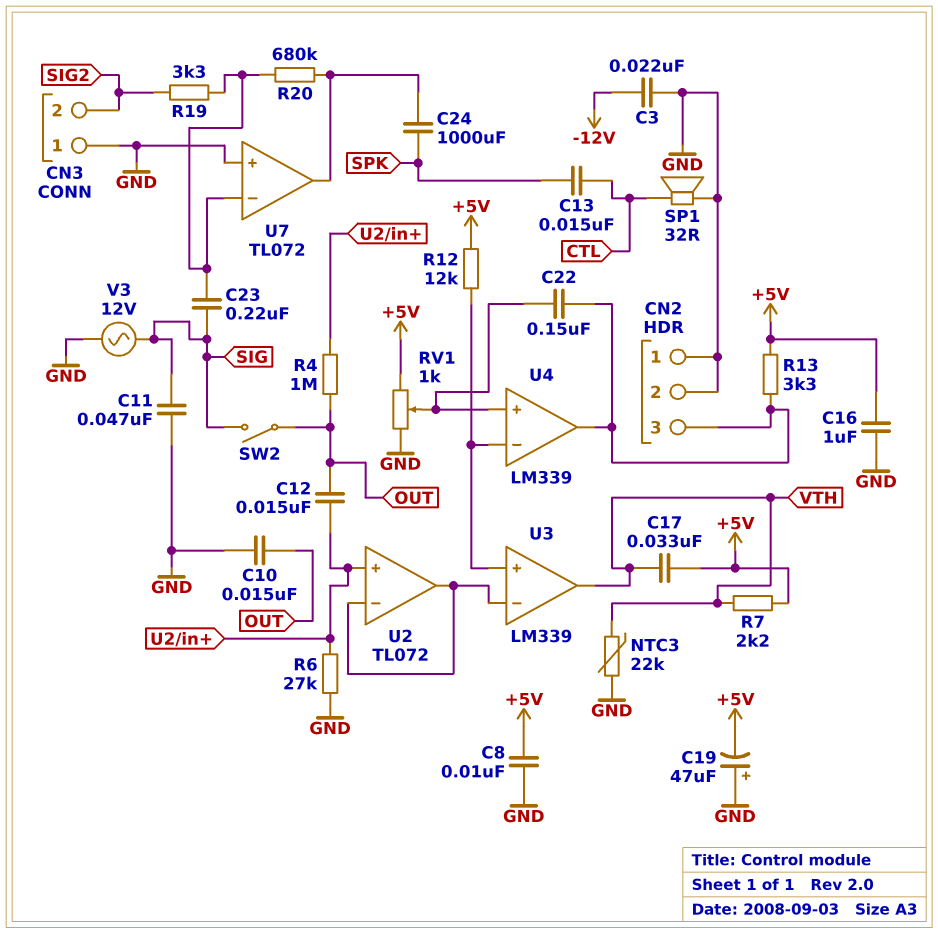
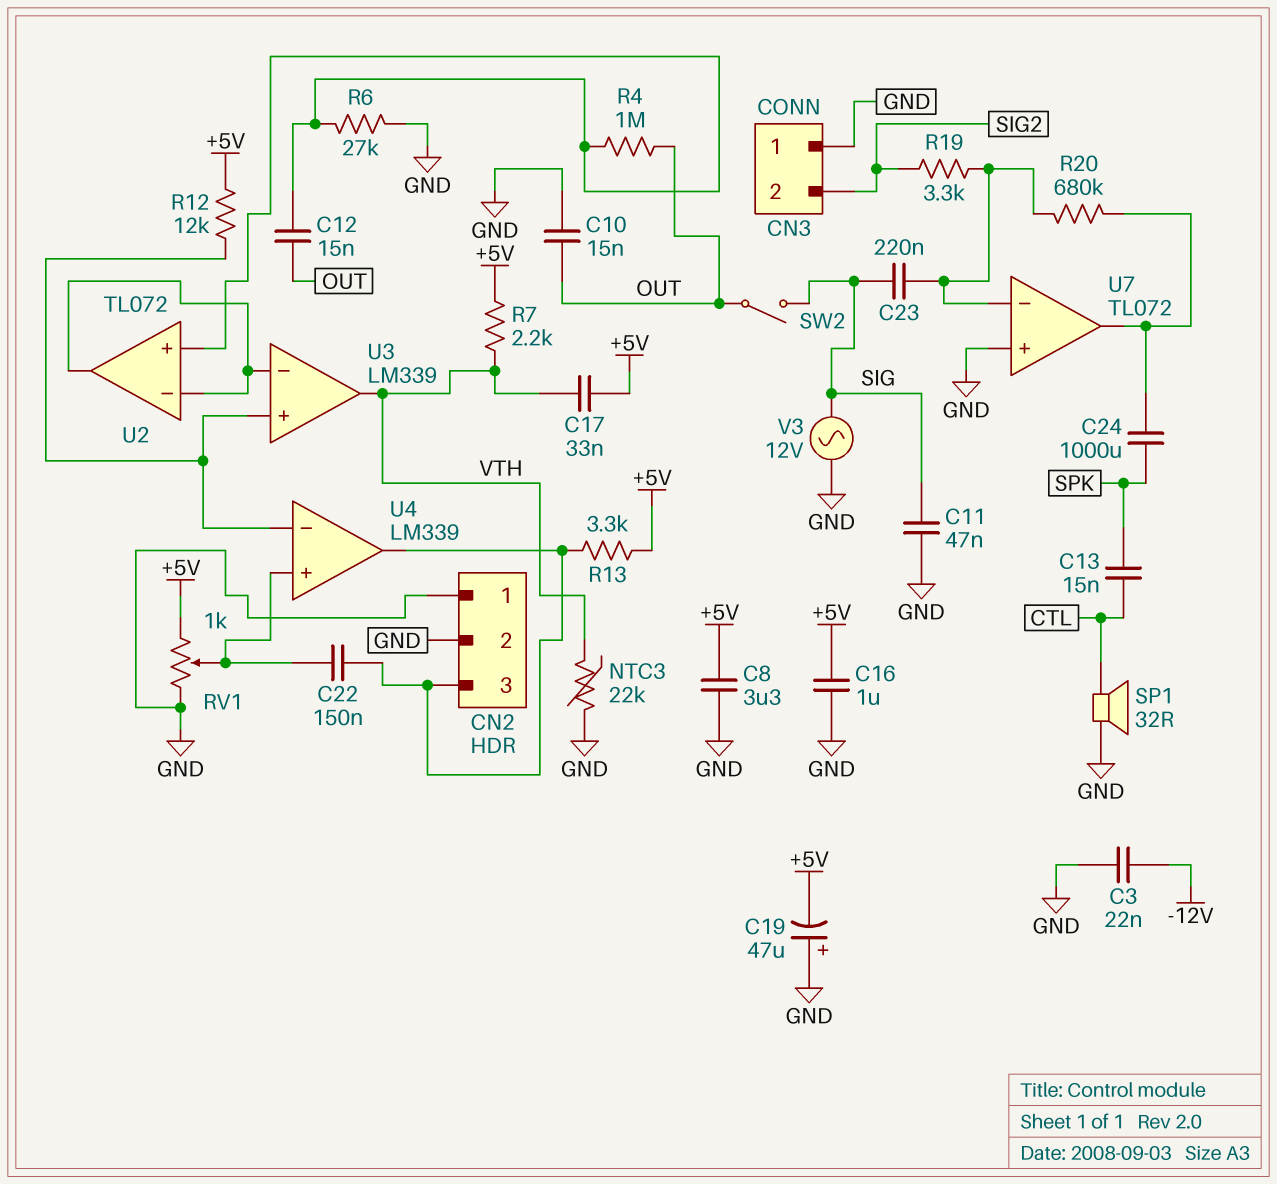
C8: 10nF (+5V, GND) -> 3.3uF (+5V, GND)

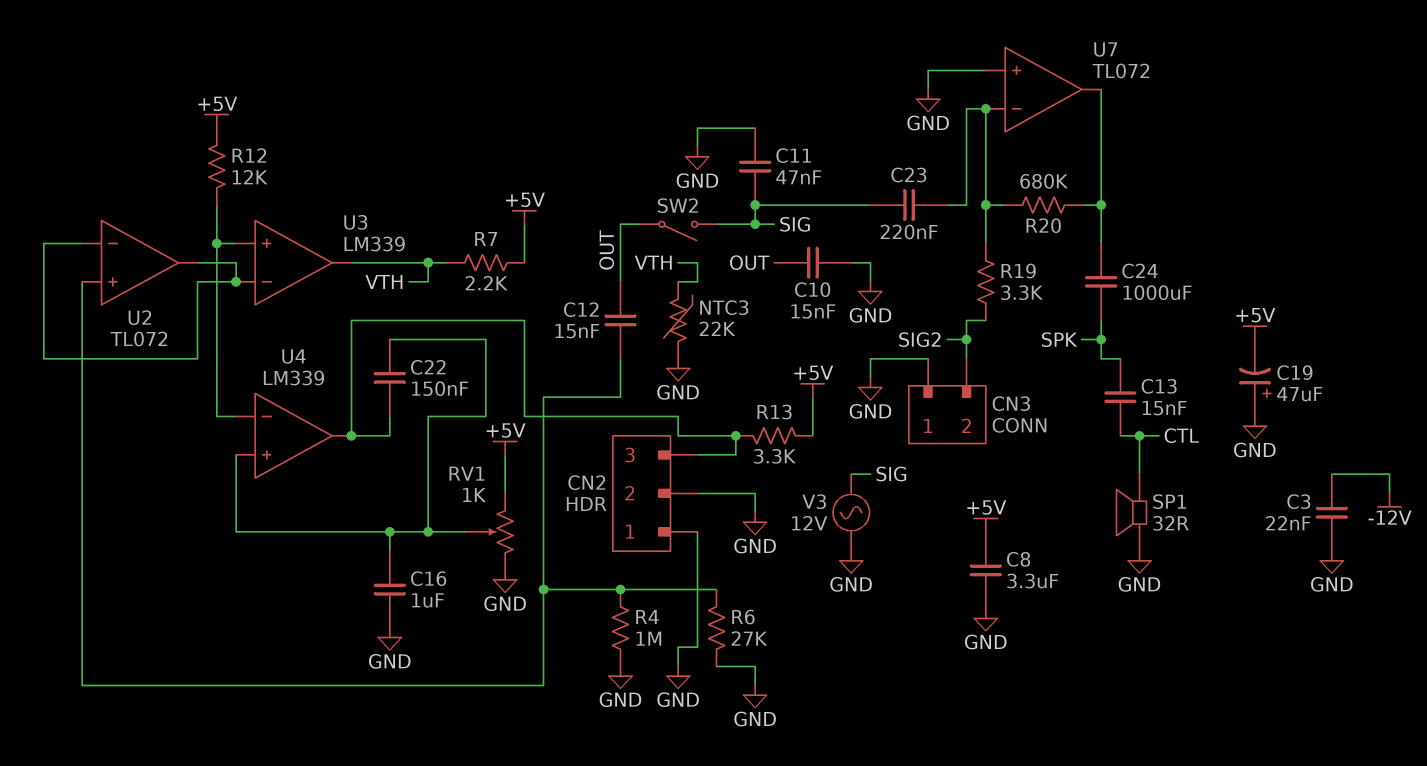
C16: 1uF (+5V, GND) -> 1uF (GND, U4/in+)
C17: 33nF (+5V, VTH) -> none
R4: 1M (OUT, U2/in+) -> 1M (GND, U2/in+)

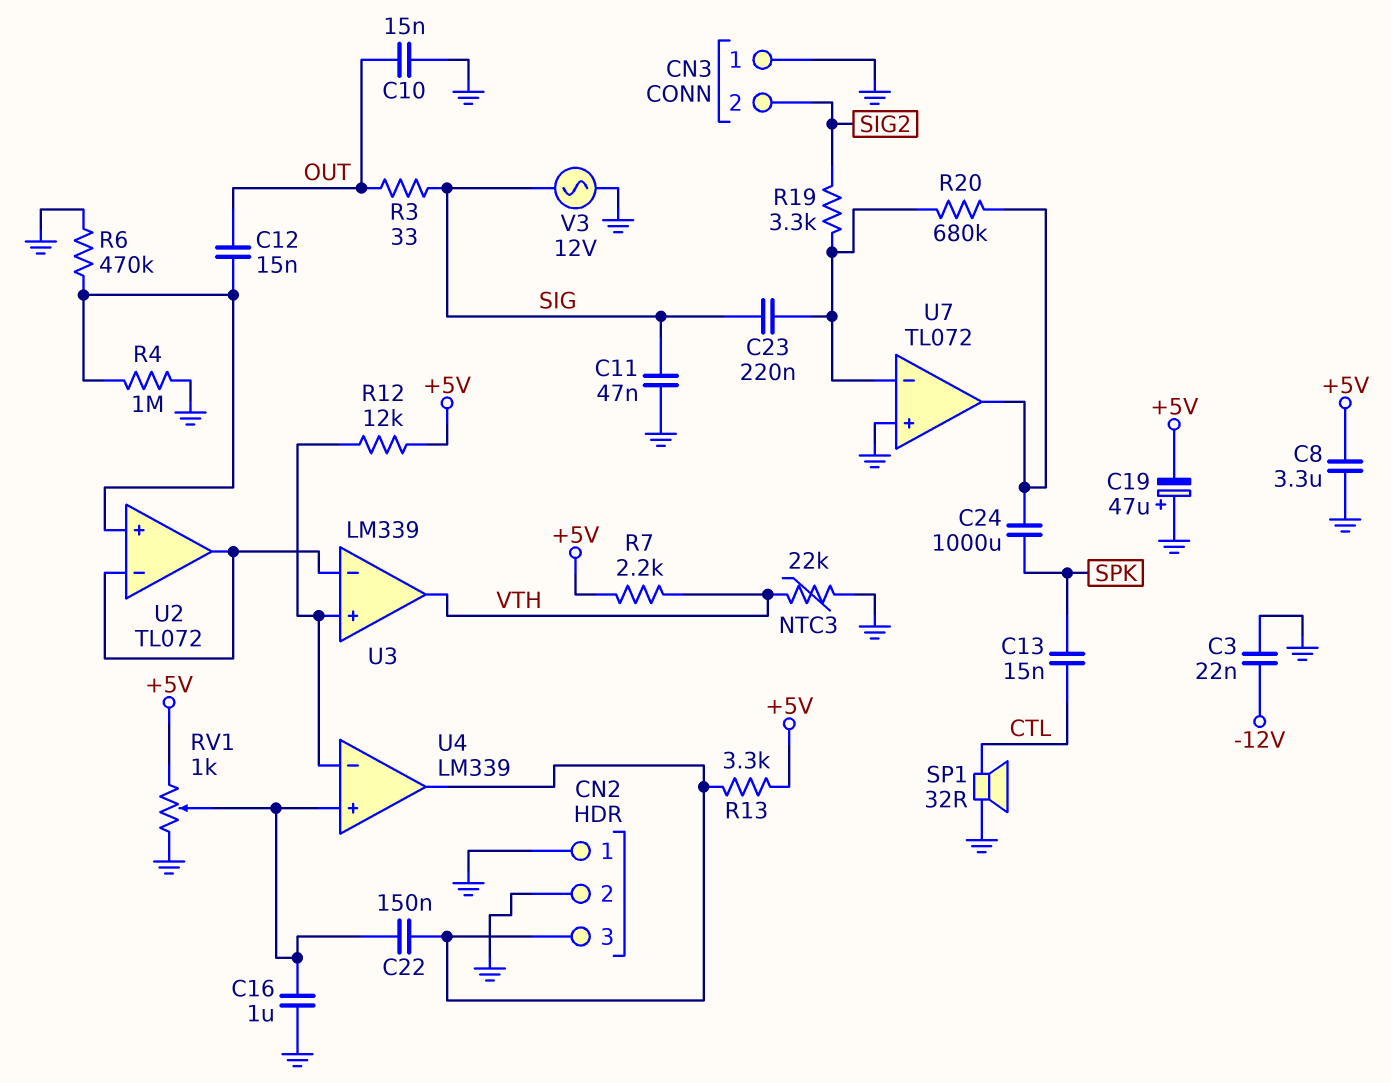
R3: none -> 33 (OUT, SIG)
R6: 27k (GND, U2/in+) -> 470k (GND, U2/in+)
SW2: switch (OUT, SIG) -> none

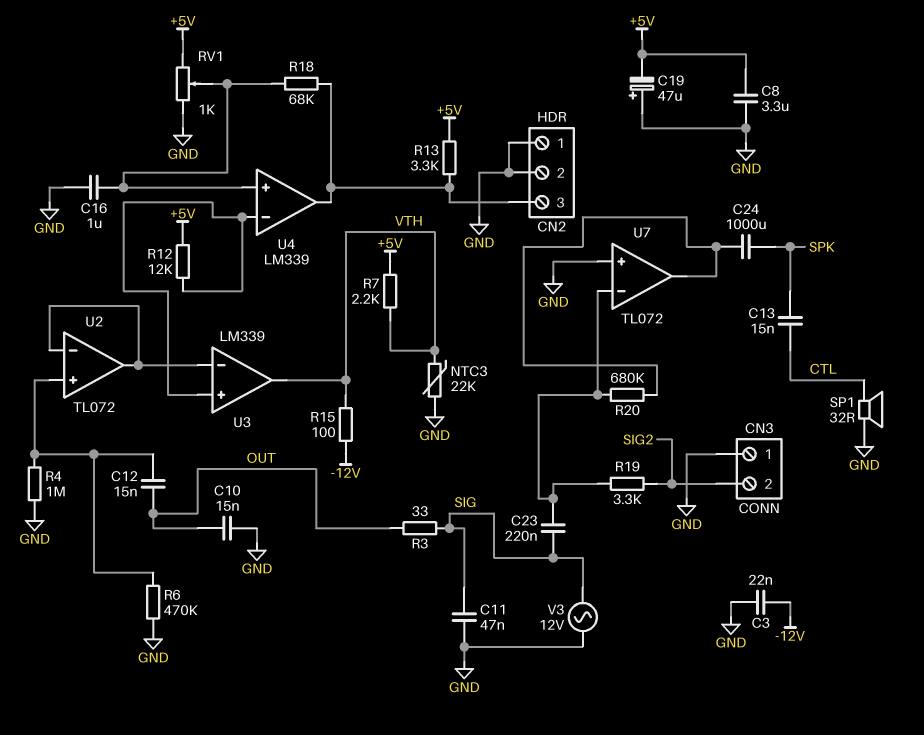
C22: 150nF (CN2/3, U4/in+) -> none
R15: none -> 100 (-12V, VTH)
R18: none -> 68k (CN2/3, U4/in+)

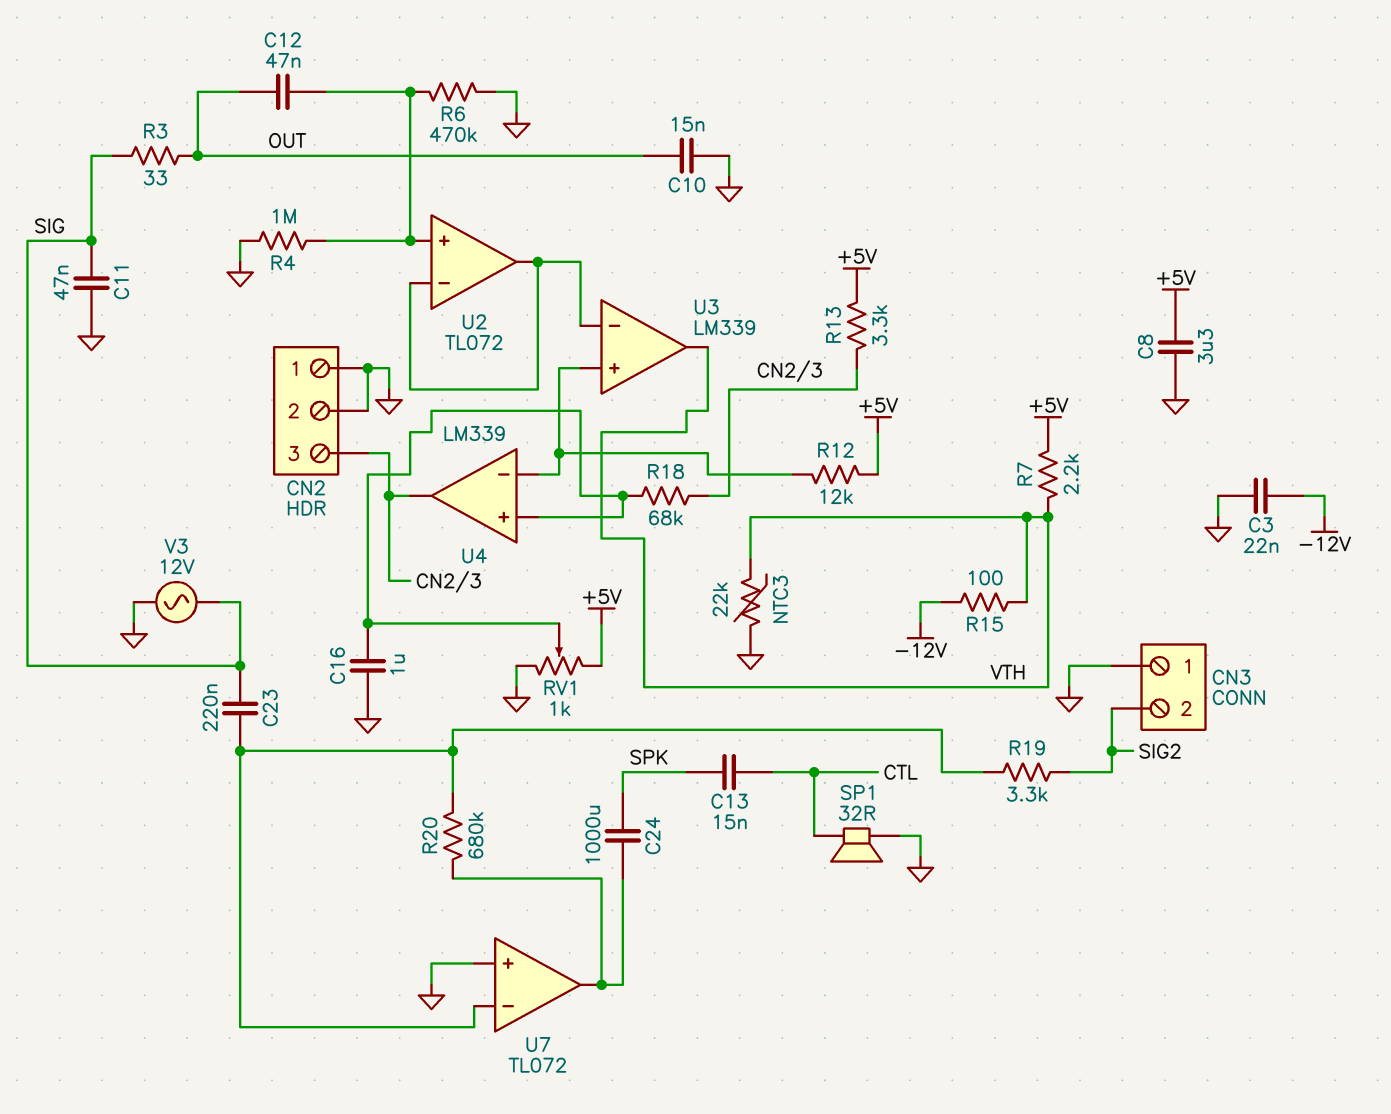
C12: 15nF (OUT, U2/in+) -> 47nF (OUT, U2/in+)
C19: 47uF (plus GND, minus +5V) -> none

